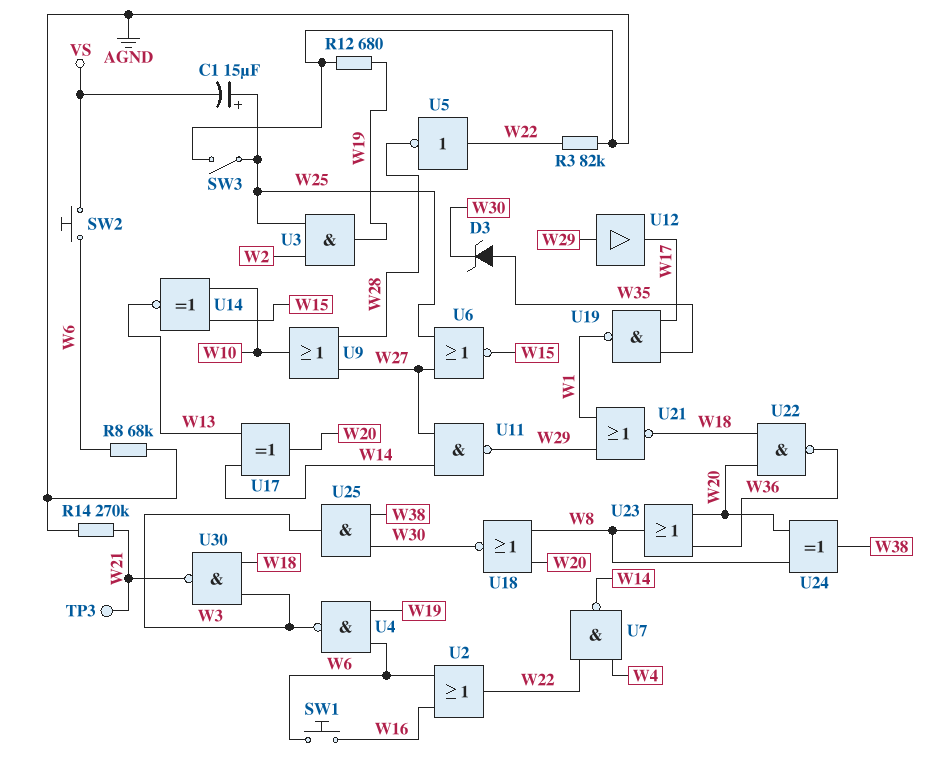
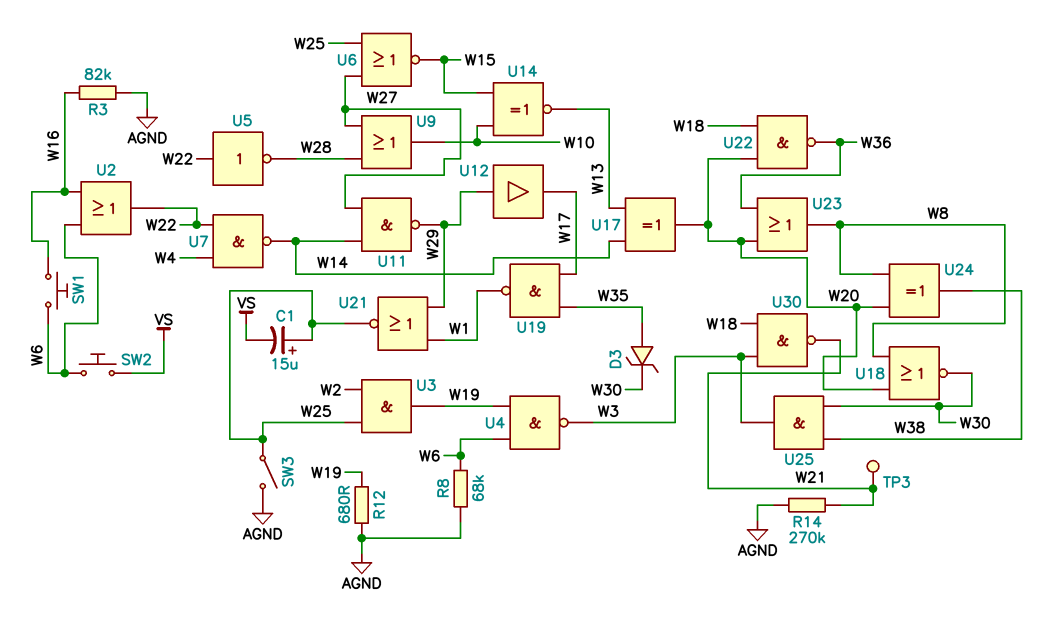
R3: 82k (AGND, W22) -> 82k (AGND, W16)
U21: NOR (in W1, in W29, out W18) -> NOR (in W1, in W29, out W25)

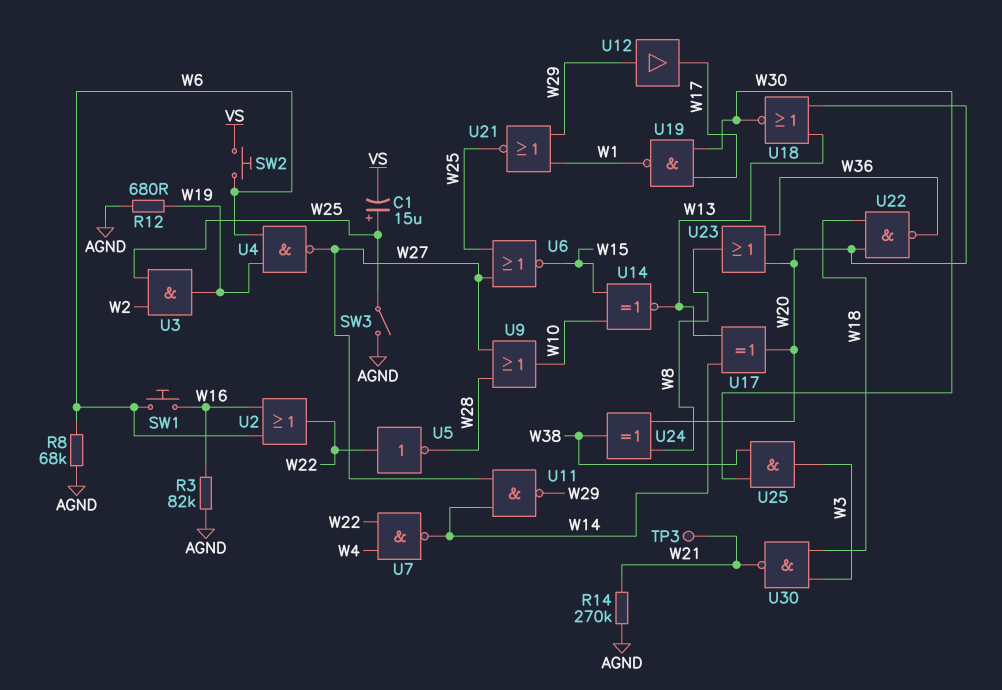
D3: zener (A W35, K W30) -> none
U4: NAND (in W6, in W19, out W3) -> NAND (in W6, in W19, out W27)
U18: NOR (in W8, in W20, out W30) -> NOR (in W13, in W20, out W30)
U19: NAND (in W17, in W35, out W1) -> NAND (in W17, in W30, out W1)

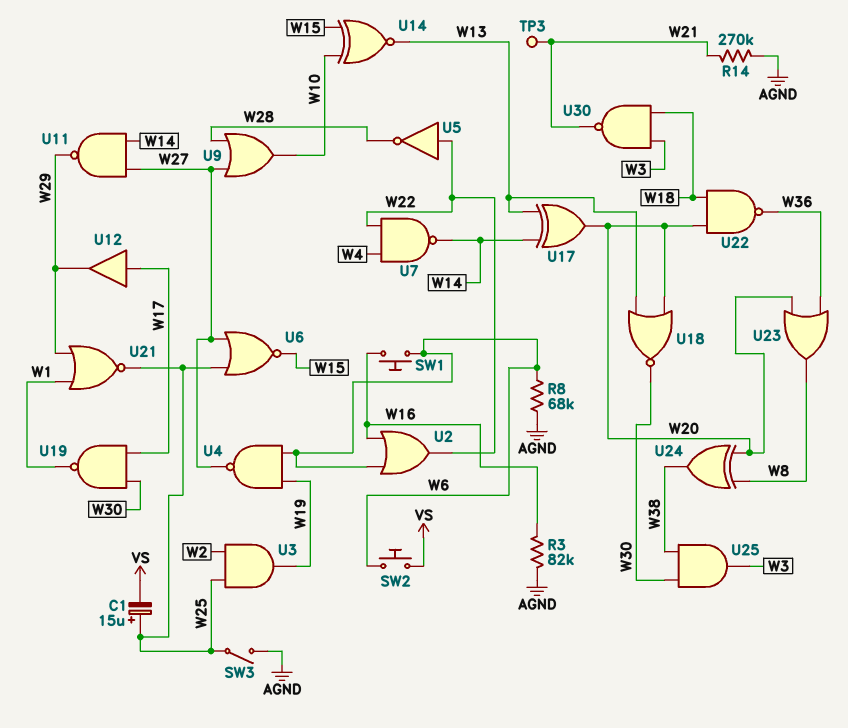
R12: 680 (AGND, W19) -> none
U12: buffer (in W29, out W17) -> buffer (in W17, out W29)

